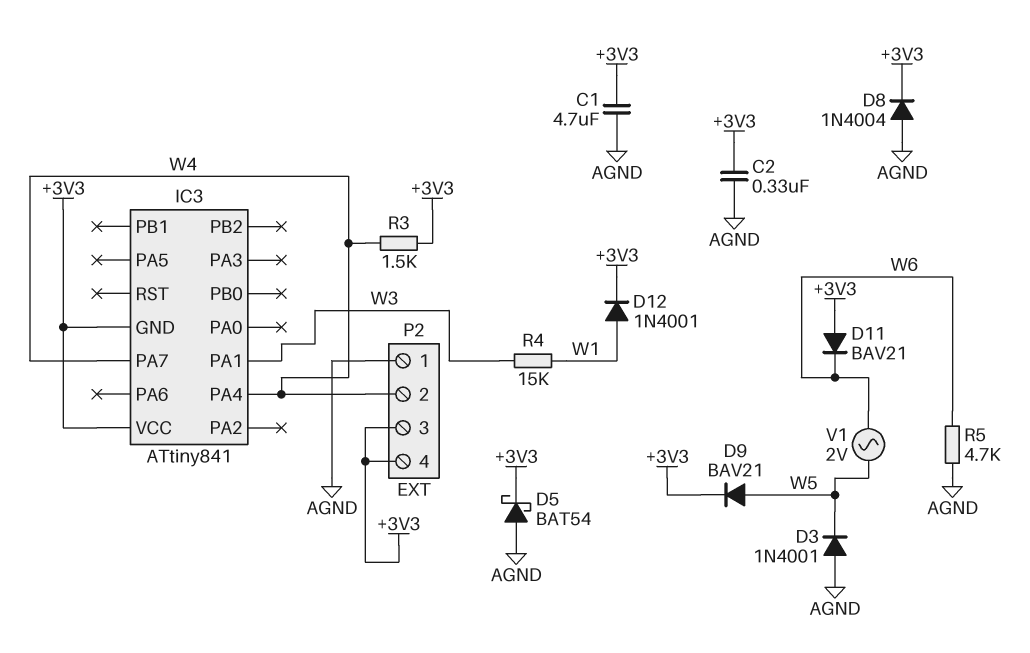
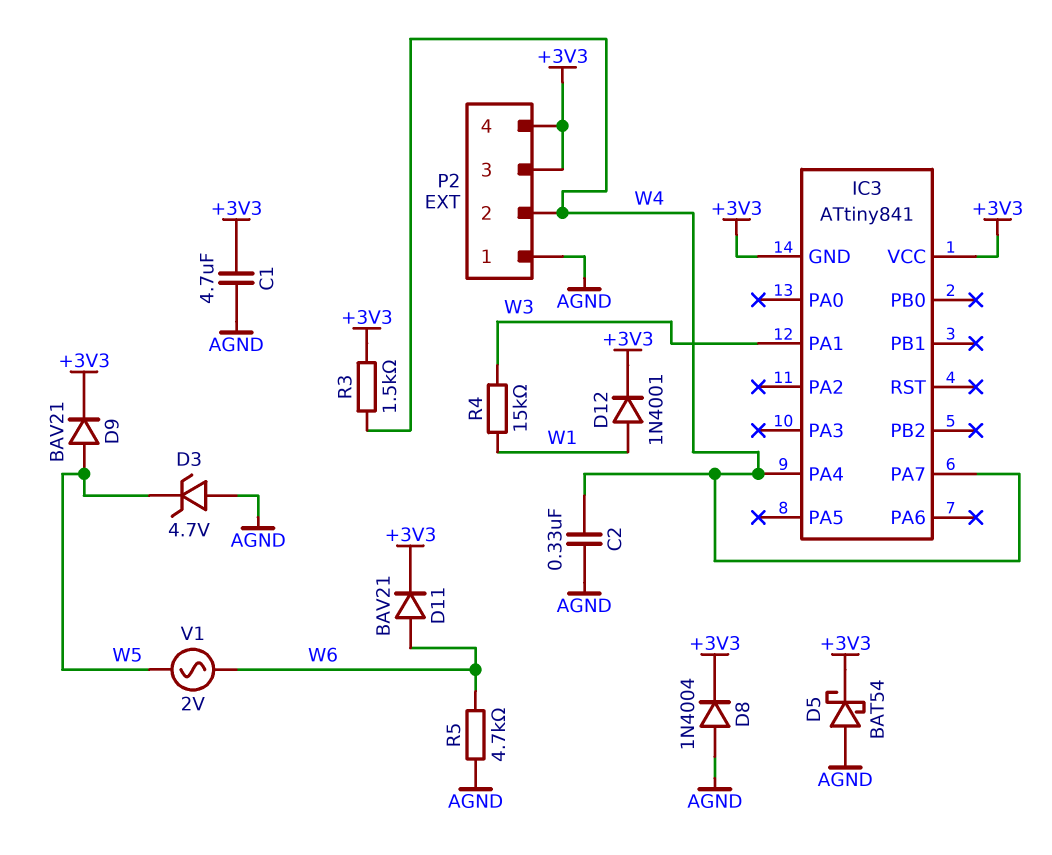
C2: 330nF (+3V3, AGND) -> 330nF (AGND, W4)
D3: diode 1N4001 (A AGND, K W5) -> zener 4.7V (A AGND, K W5)
D11: diode BAV21 (A +3V3, K W6) -> diode BAV21 (A W6, K +3V3)

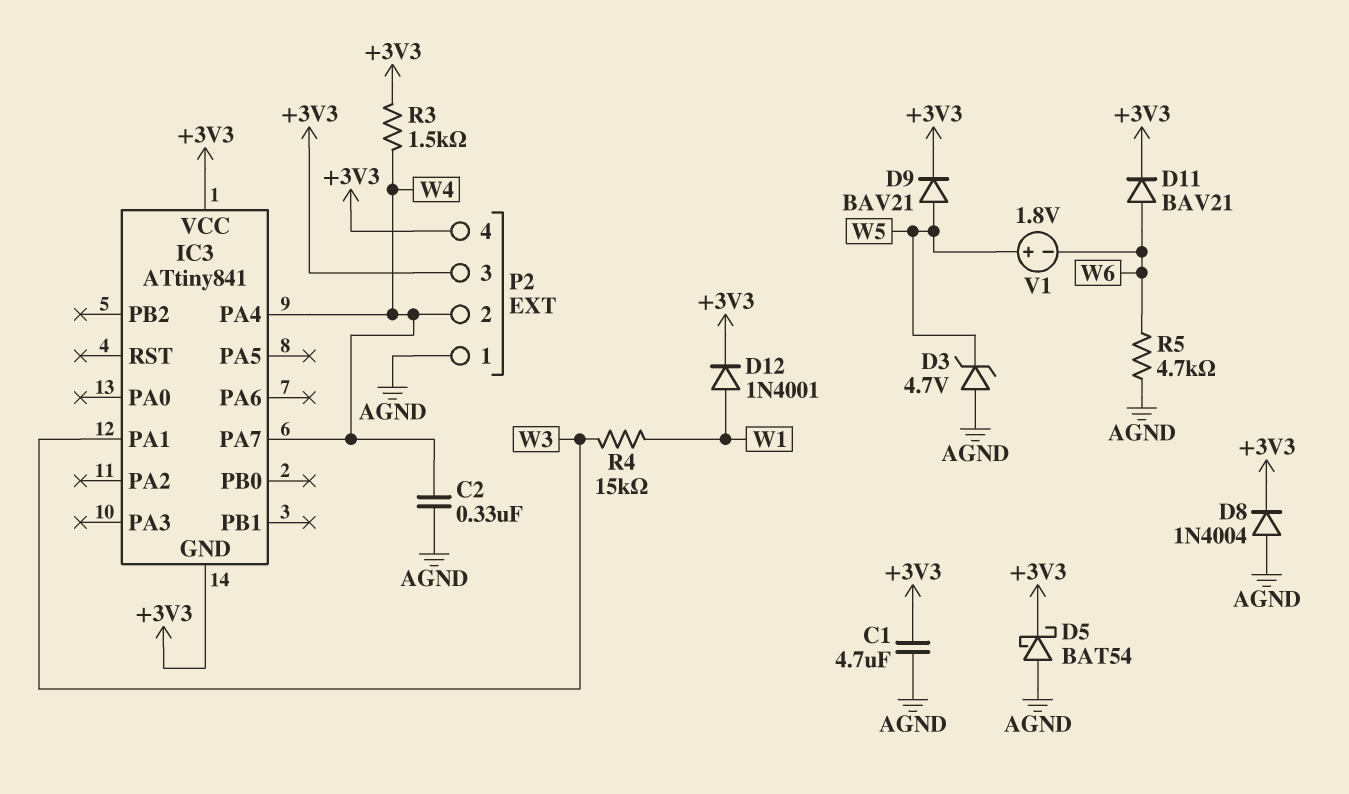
V1: AC 2V (W5, W6) -> 1.8V (plus W5, minus W6)

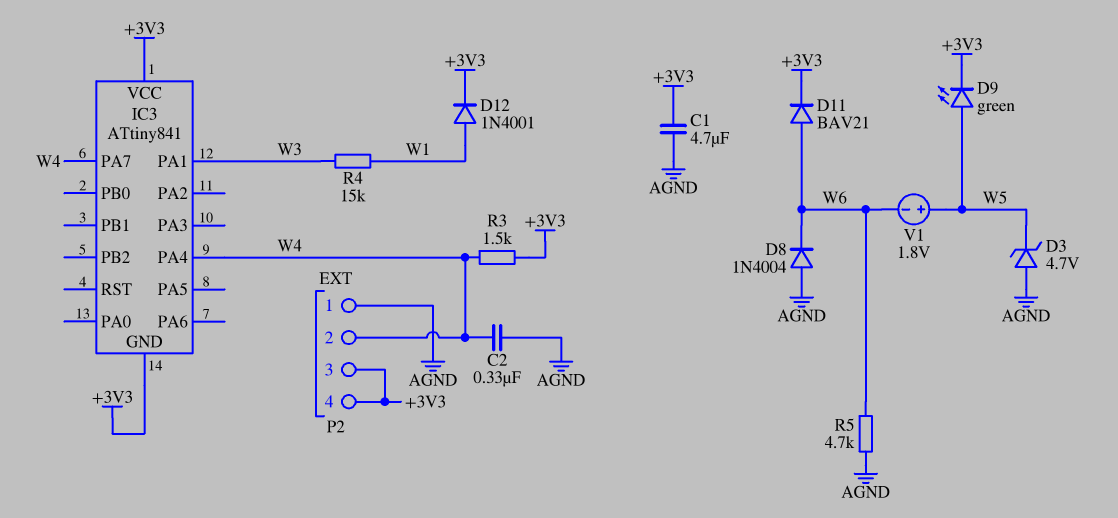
D5: schottky BAT54 (A AGND, K +3V3) -> none
D8: diode 1N4004 (A AGND, K +3V3) -> diode 1N4004 (A AGND, K W6)
D9: diode BAV21 (A W5, K +3V3) -> LED green (A W5, K +3V3)

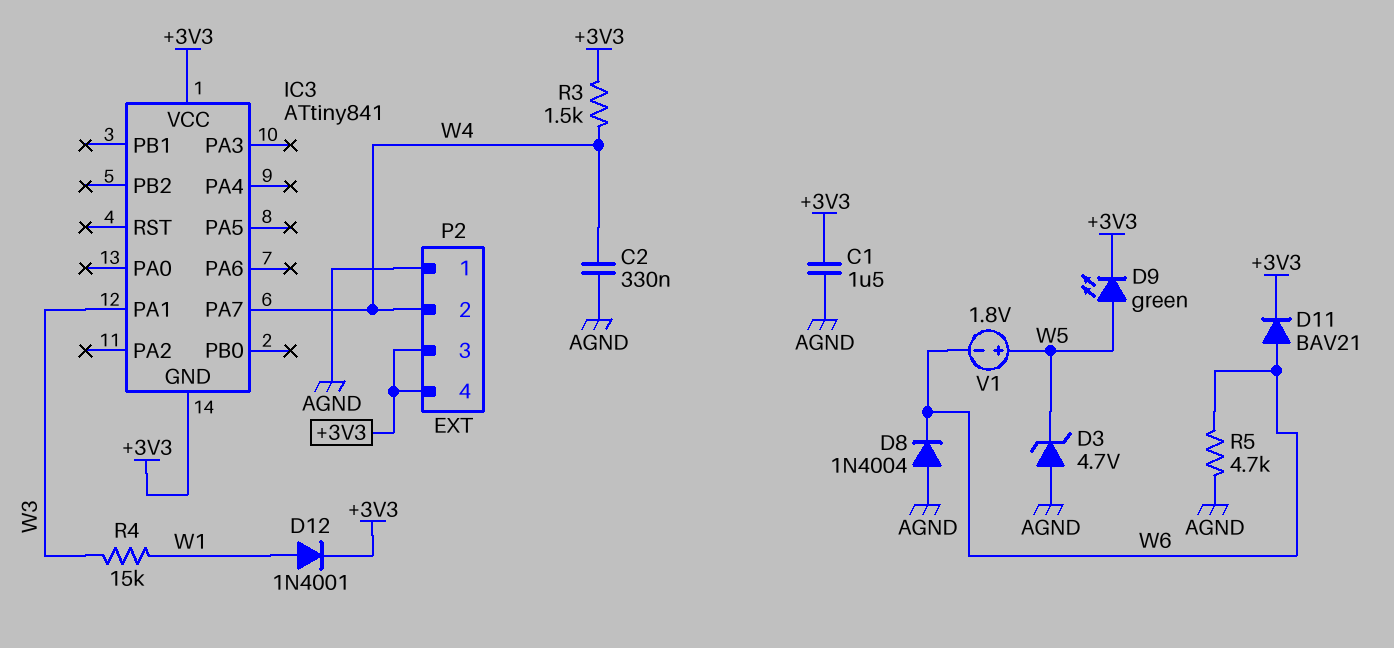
C1: 4.7uF (+3V3, AGND) -> 1.5uF (+3V3, AGND)
IC3 pin PA4: W4 -> none

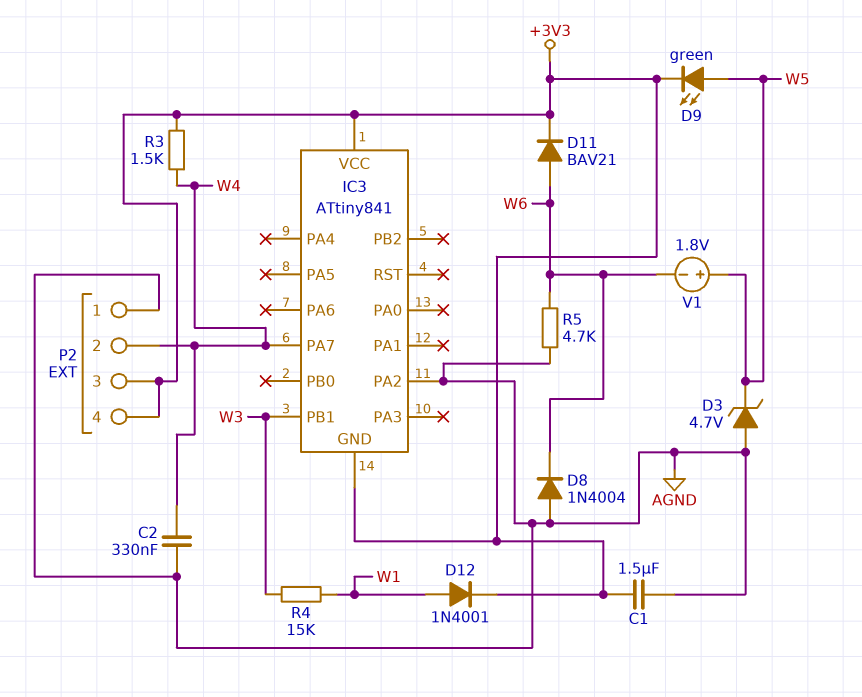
IC3 pin PA1: W3 -> none
IC3 pin PA2: none -> AGND
IC3 pin PB1: none -> W3

